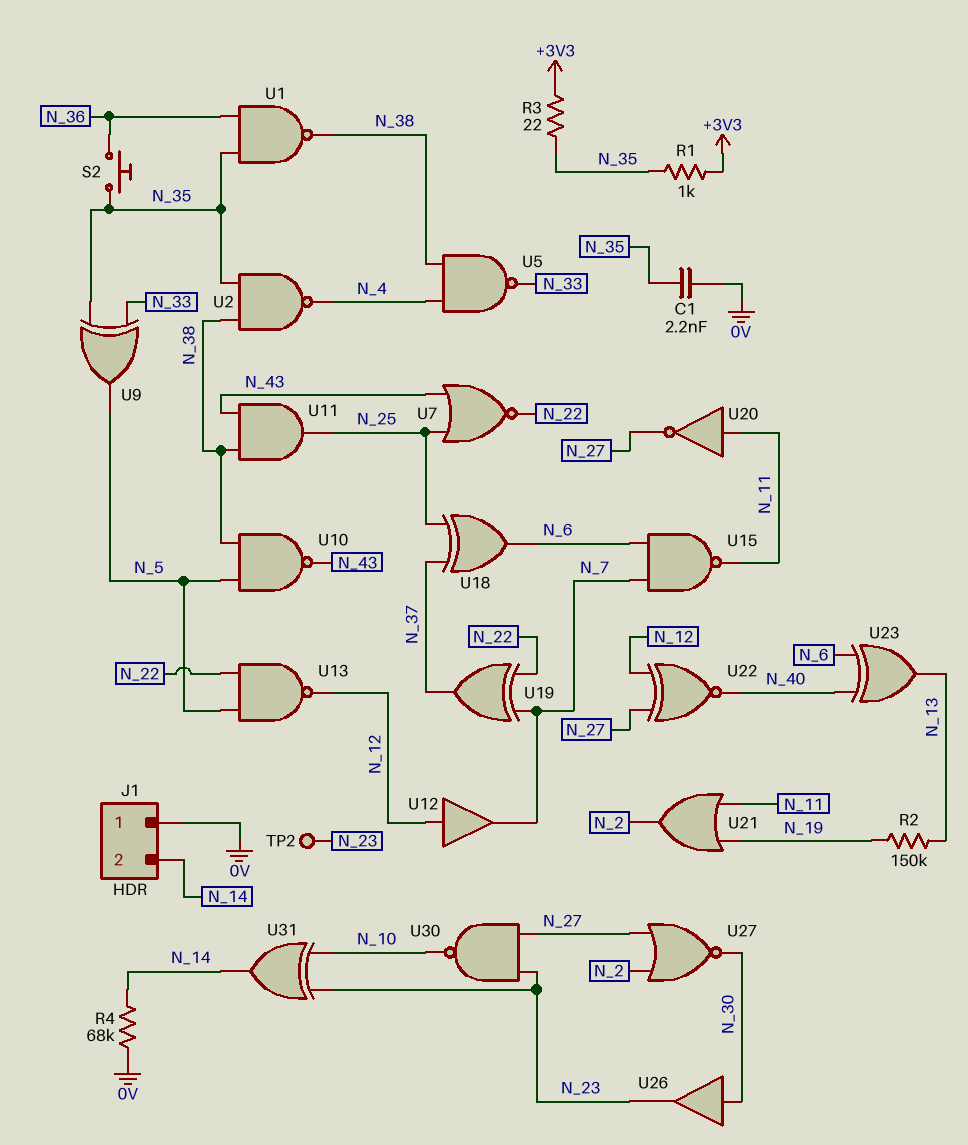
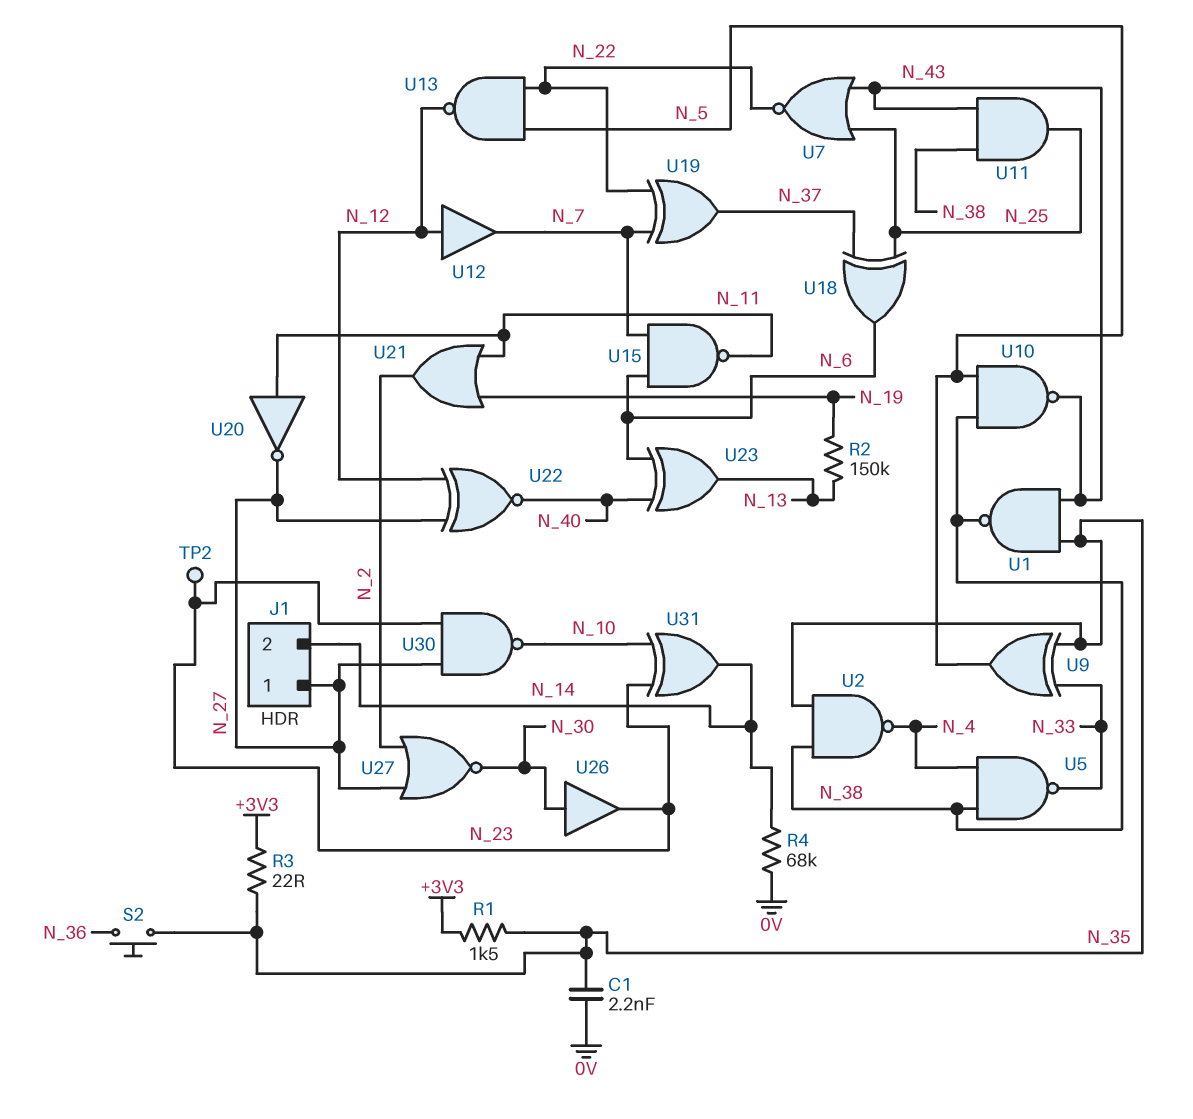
J1 pin 1: 0V -> N_27
R1: 1k (+3V3, N_35) -> 1.5k (+3V3, N_35)
U1: NAND (in N_35, in N_36, out N_38) -> NAND (in N_35, in N_43, out N_38)

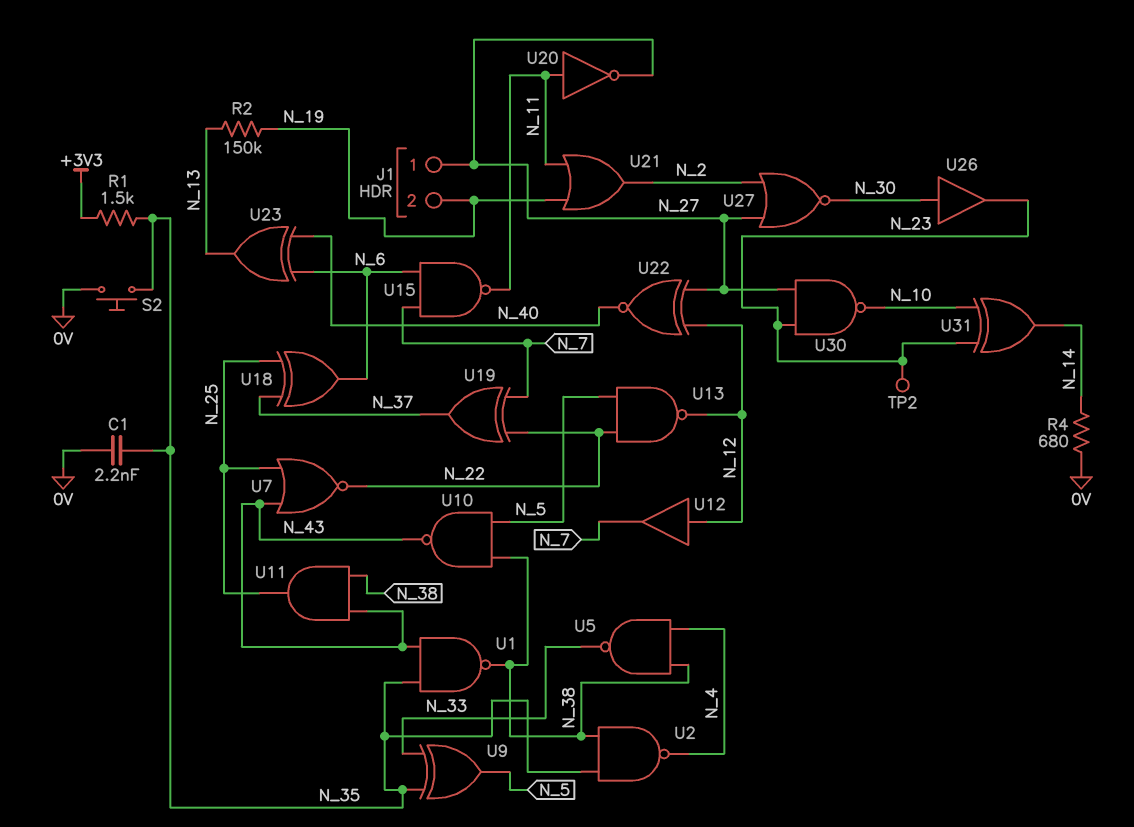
J1 pin 2: N_14 -> N_19
R3: 22 (+3V3, N_35) -> none
R4: 68k (0V, N_14) -> 680 (0V, N_14)
S2: button (N_35, N_36) -> button (0V, N_35)

